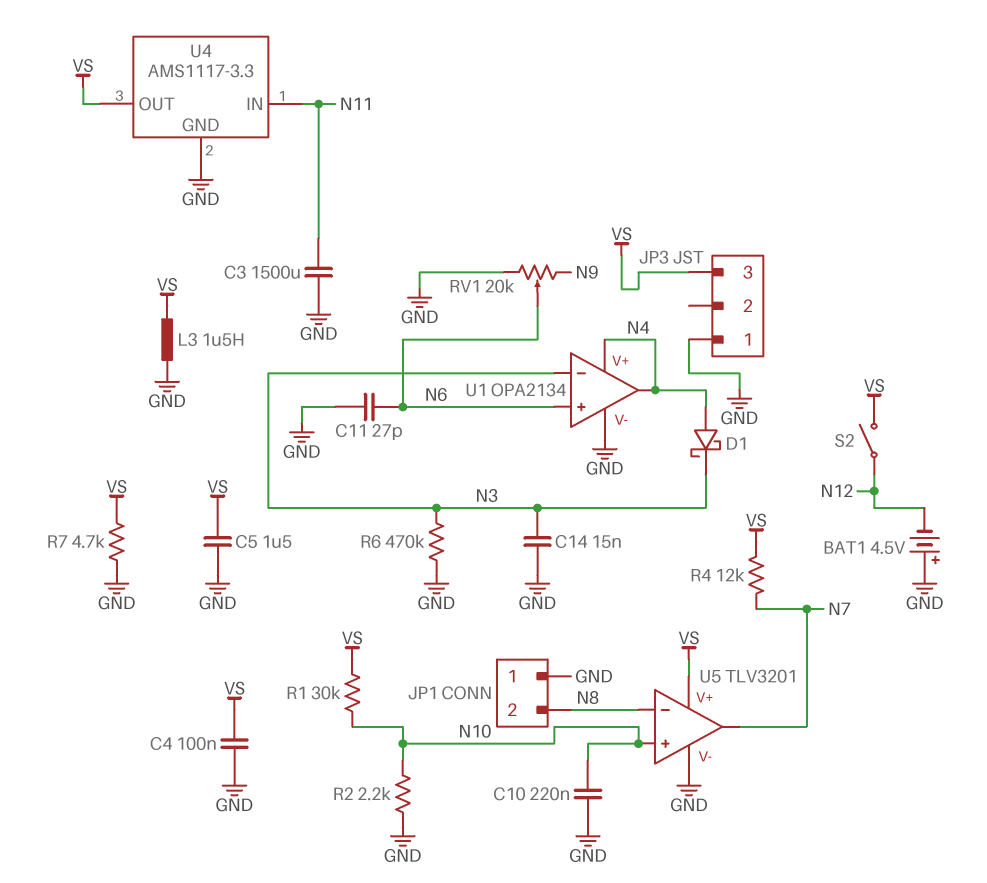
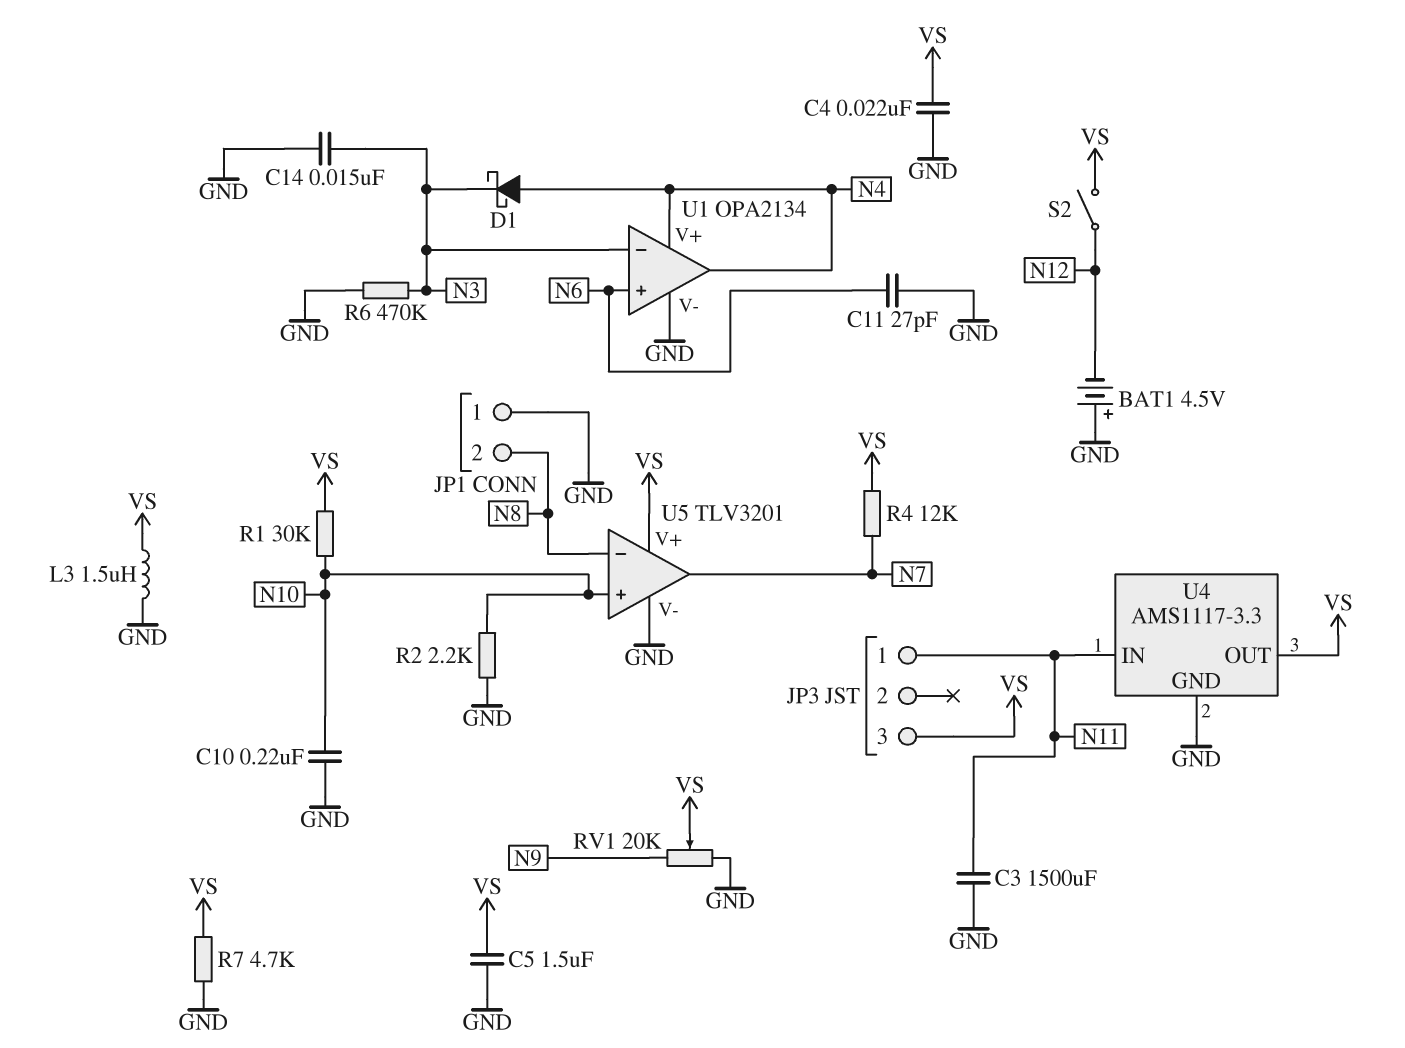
C4: 100nF (GND, VS) -> 22nF (GND, VS)
JP3 pin 1: GND -> N11
RV1: 20k (GND, N9, wiper N6) -> 20k (GND, N9, wiper VS)

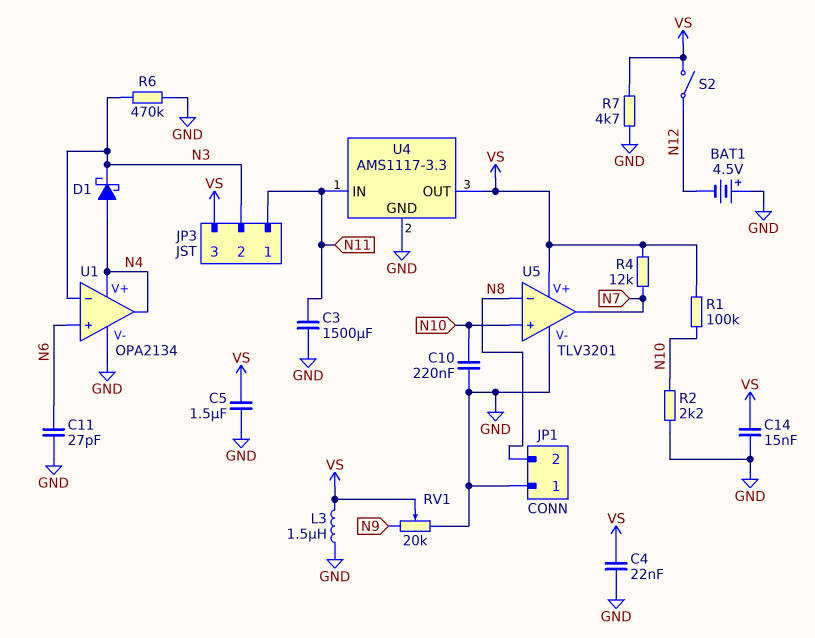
C14: 15nF (GND, N3) -> 15nF (GND, VS)
JP3 pin 2: none -> N3
R1: 30k (N10, VS) -> 100k (N10, VS)

